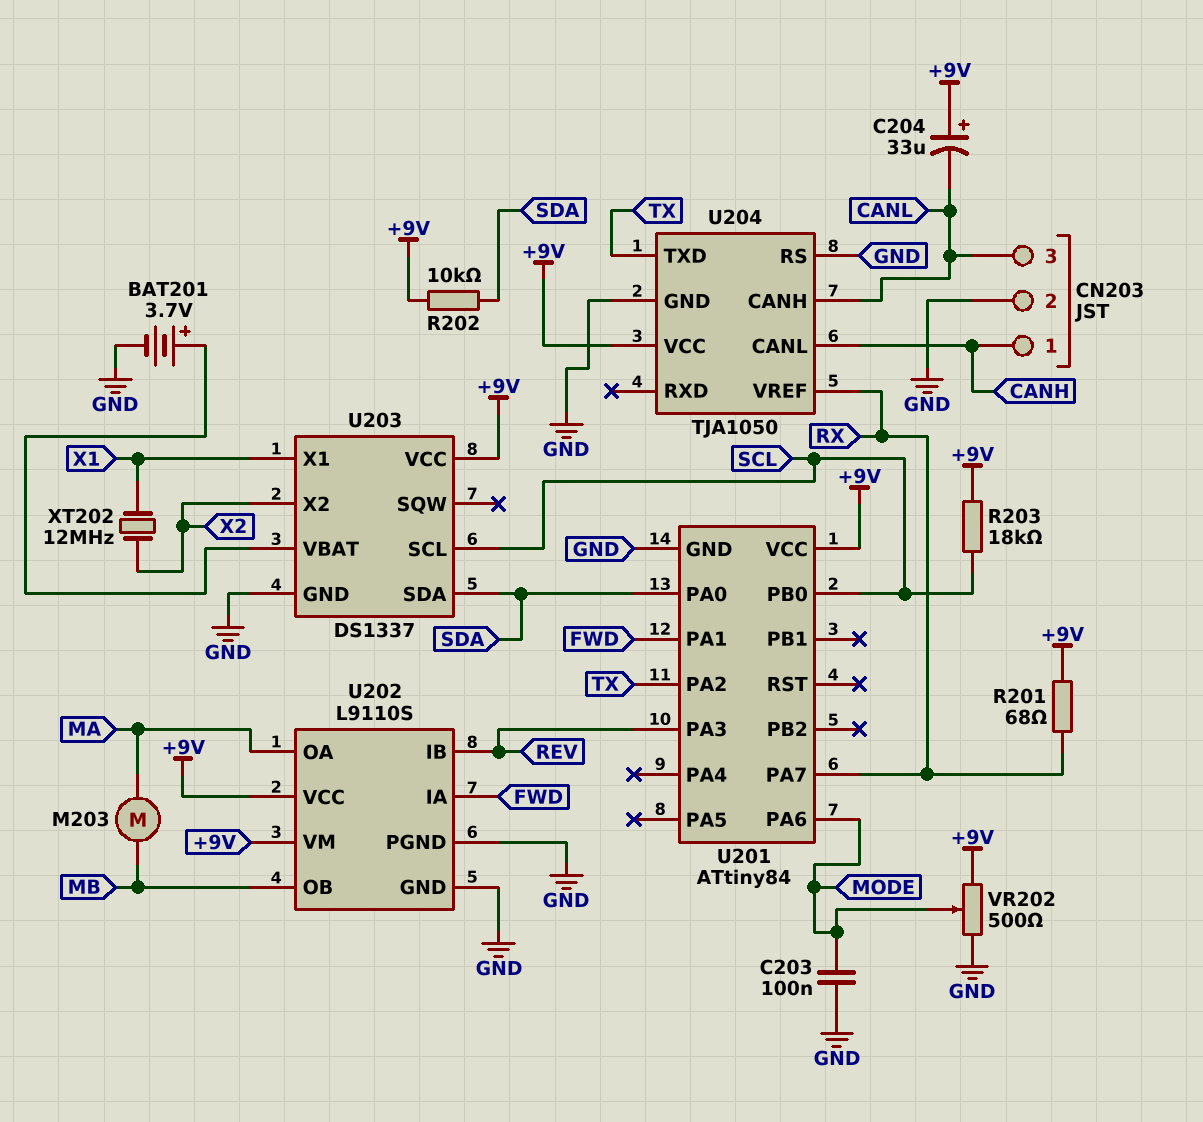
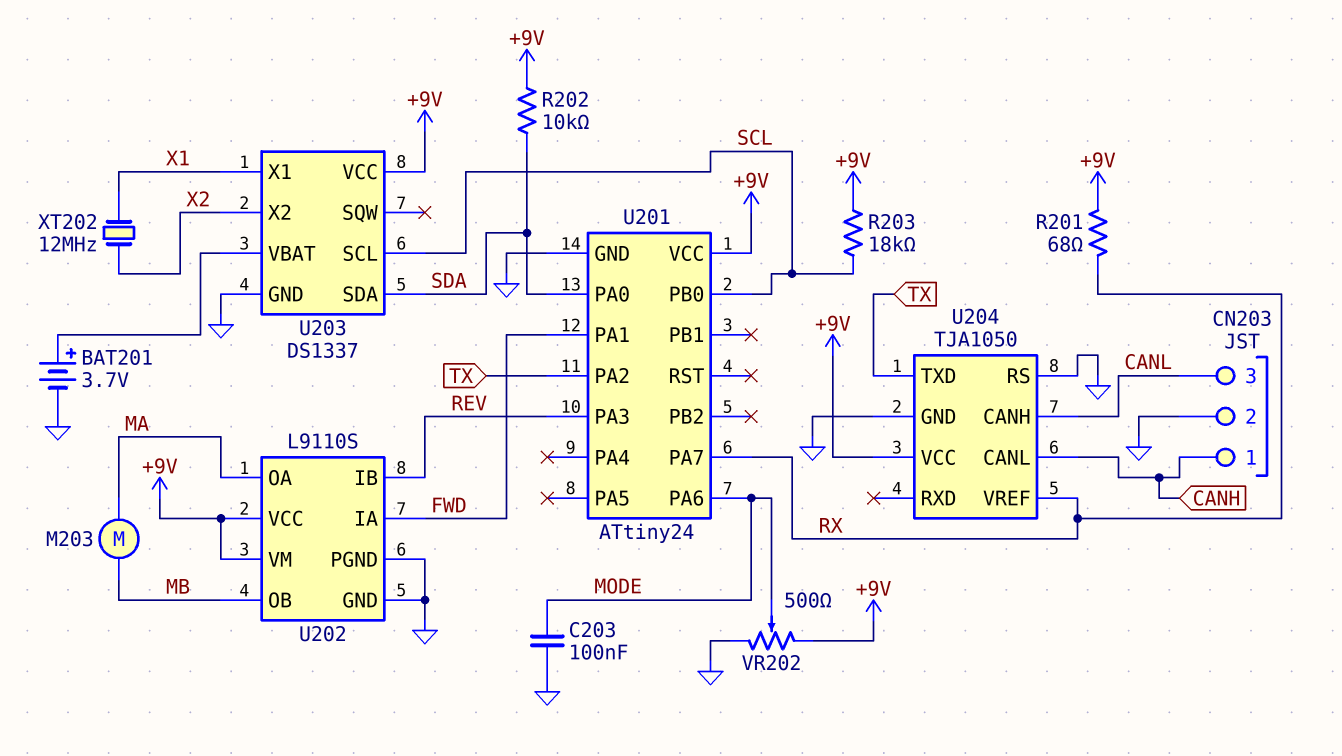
C204: 33uF (plus +9V, minus CANL) -> none
U201: ATtiny84 -> ATtiny24

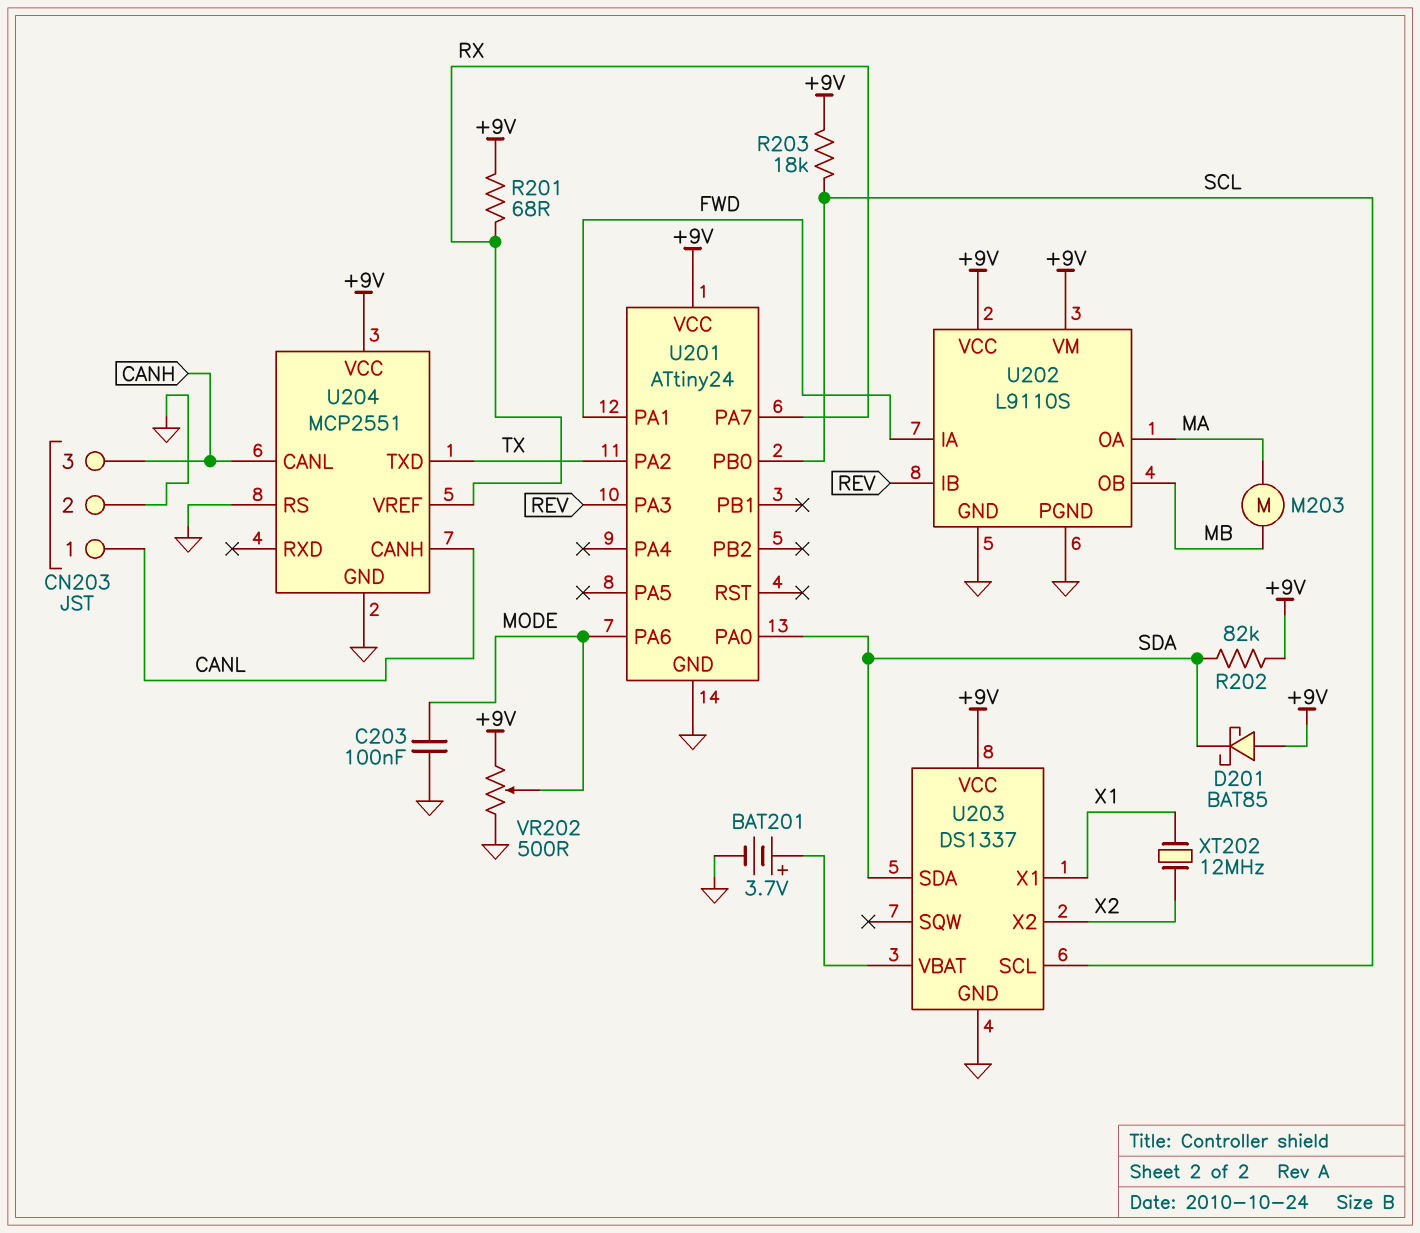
CN203 pin 1: CANH -> CANL
CN203 pin 3: CANL -> CANH
D201: none -> schottky BAT85 (A +9V, K SDA)
R202: 10k (+9V, SDA) -> 82k (+9V, SDA)
U204: TJA1050 -> MCP2551

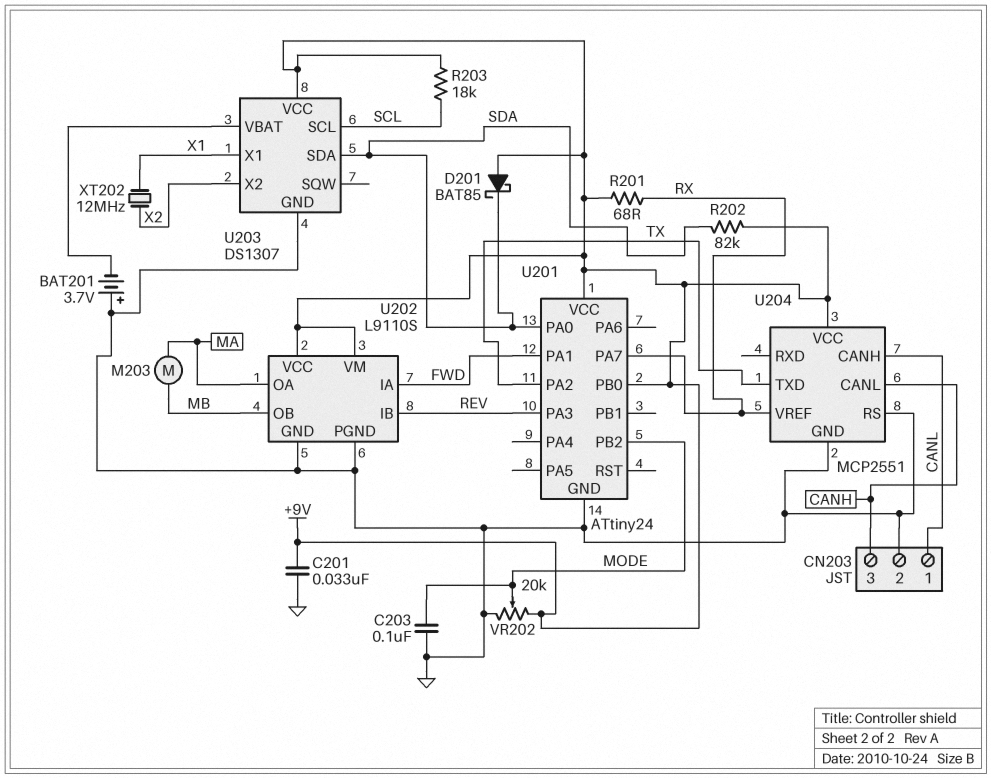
BAT201: 3.7V (plus U203/VBAT, minus GND) -> 3.7V (plus GND, minus U203/VBAT)
C201: none -> 33nF (+9V, GND)
U201 pin PA6: MODE -> none
U201 pin PB0: SCL -> +9V
U201 pin PB2: none -> MODE
U203: DS1337 -> DS1307
VR202: 500 (+9V, GND, wiper MODE) -> 20k (+9V, GND, wiper MODE)

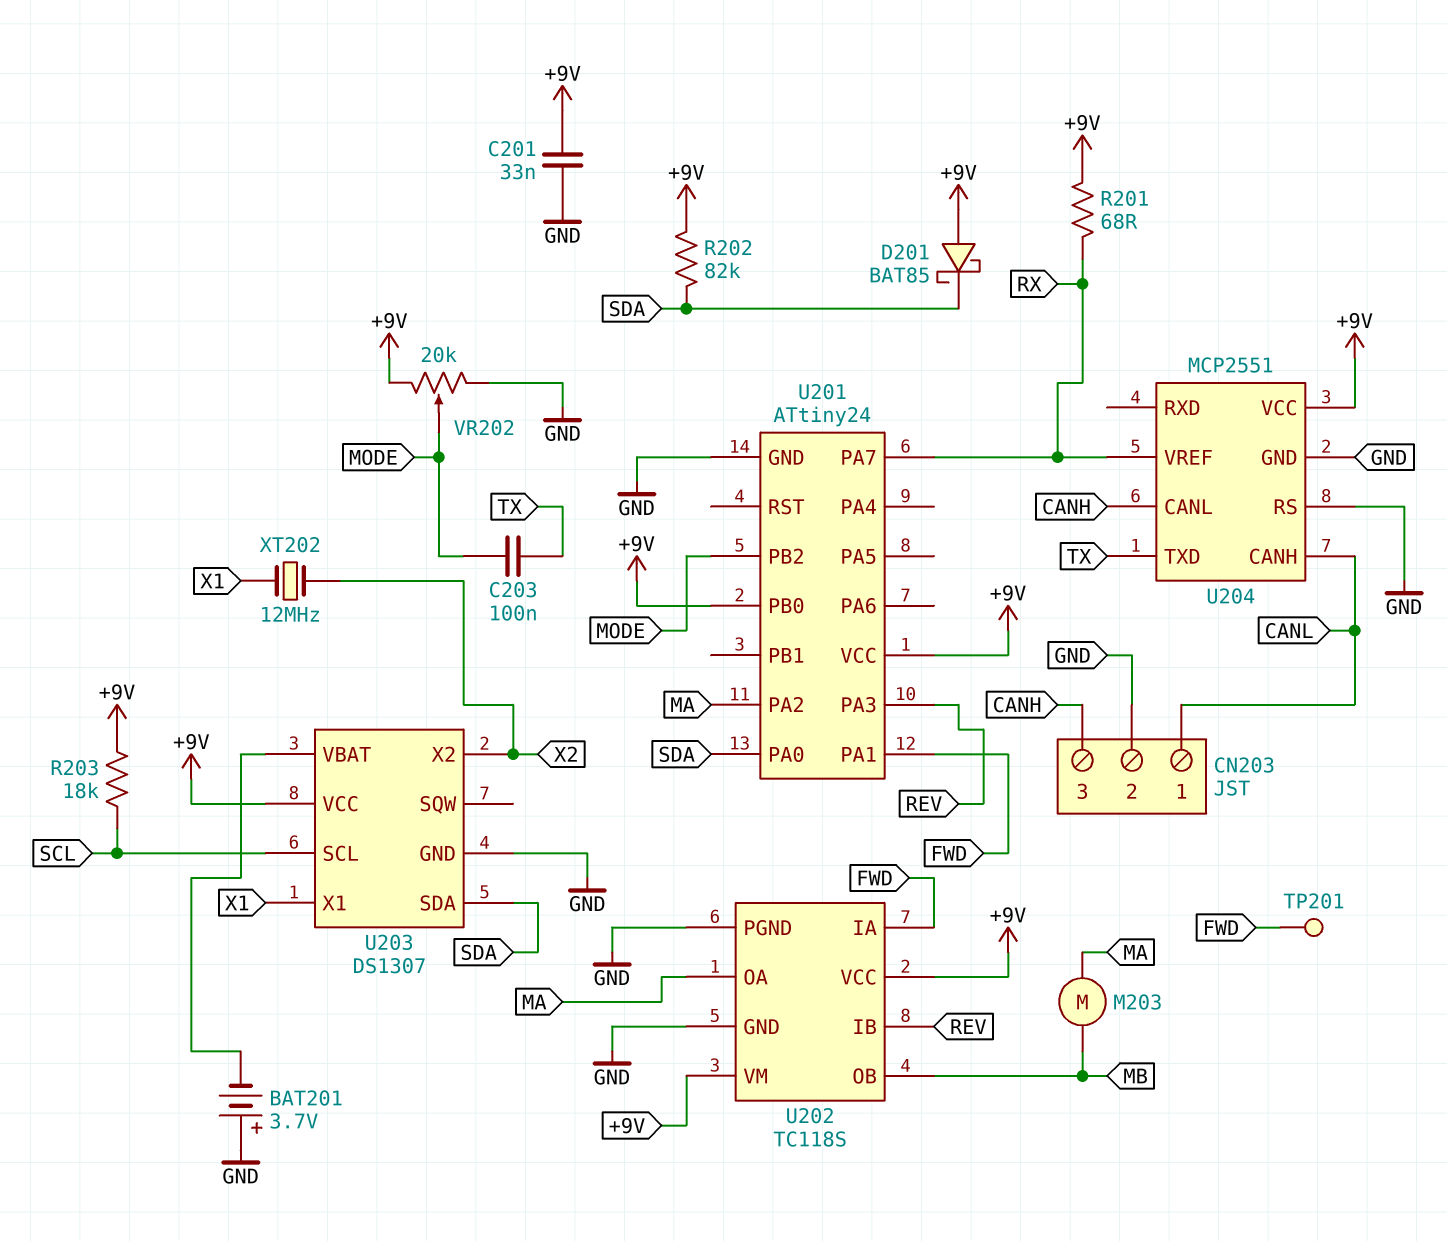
C203: 100nF (GND, MODE) -> 100nF (MODE, TX)
TP201: none -> test point (FWD)
U201 pin PA2: TX -> MA
U202: L9110S -> TC118S

